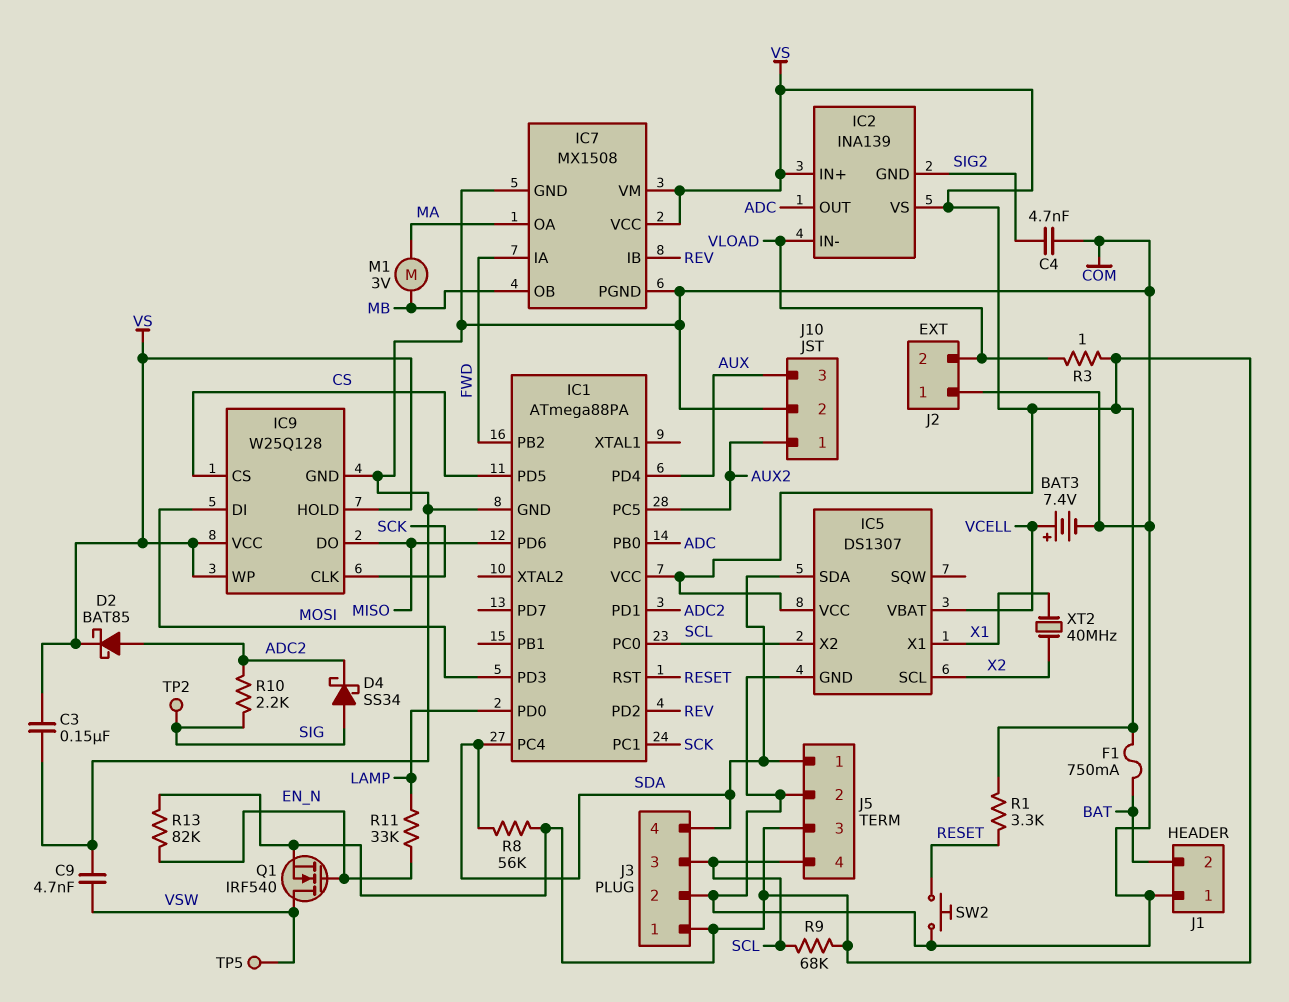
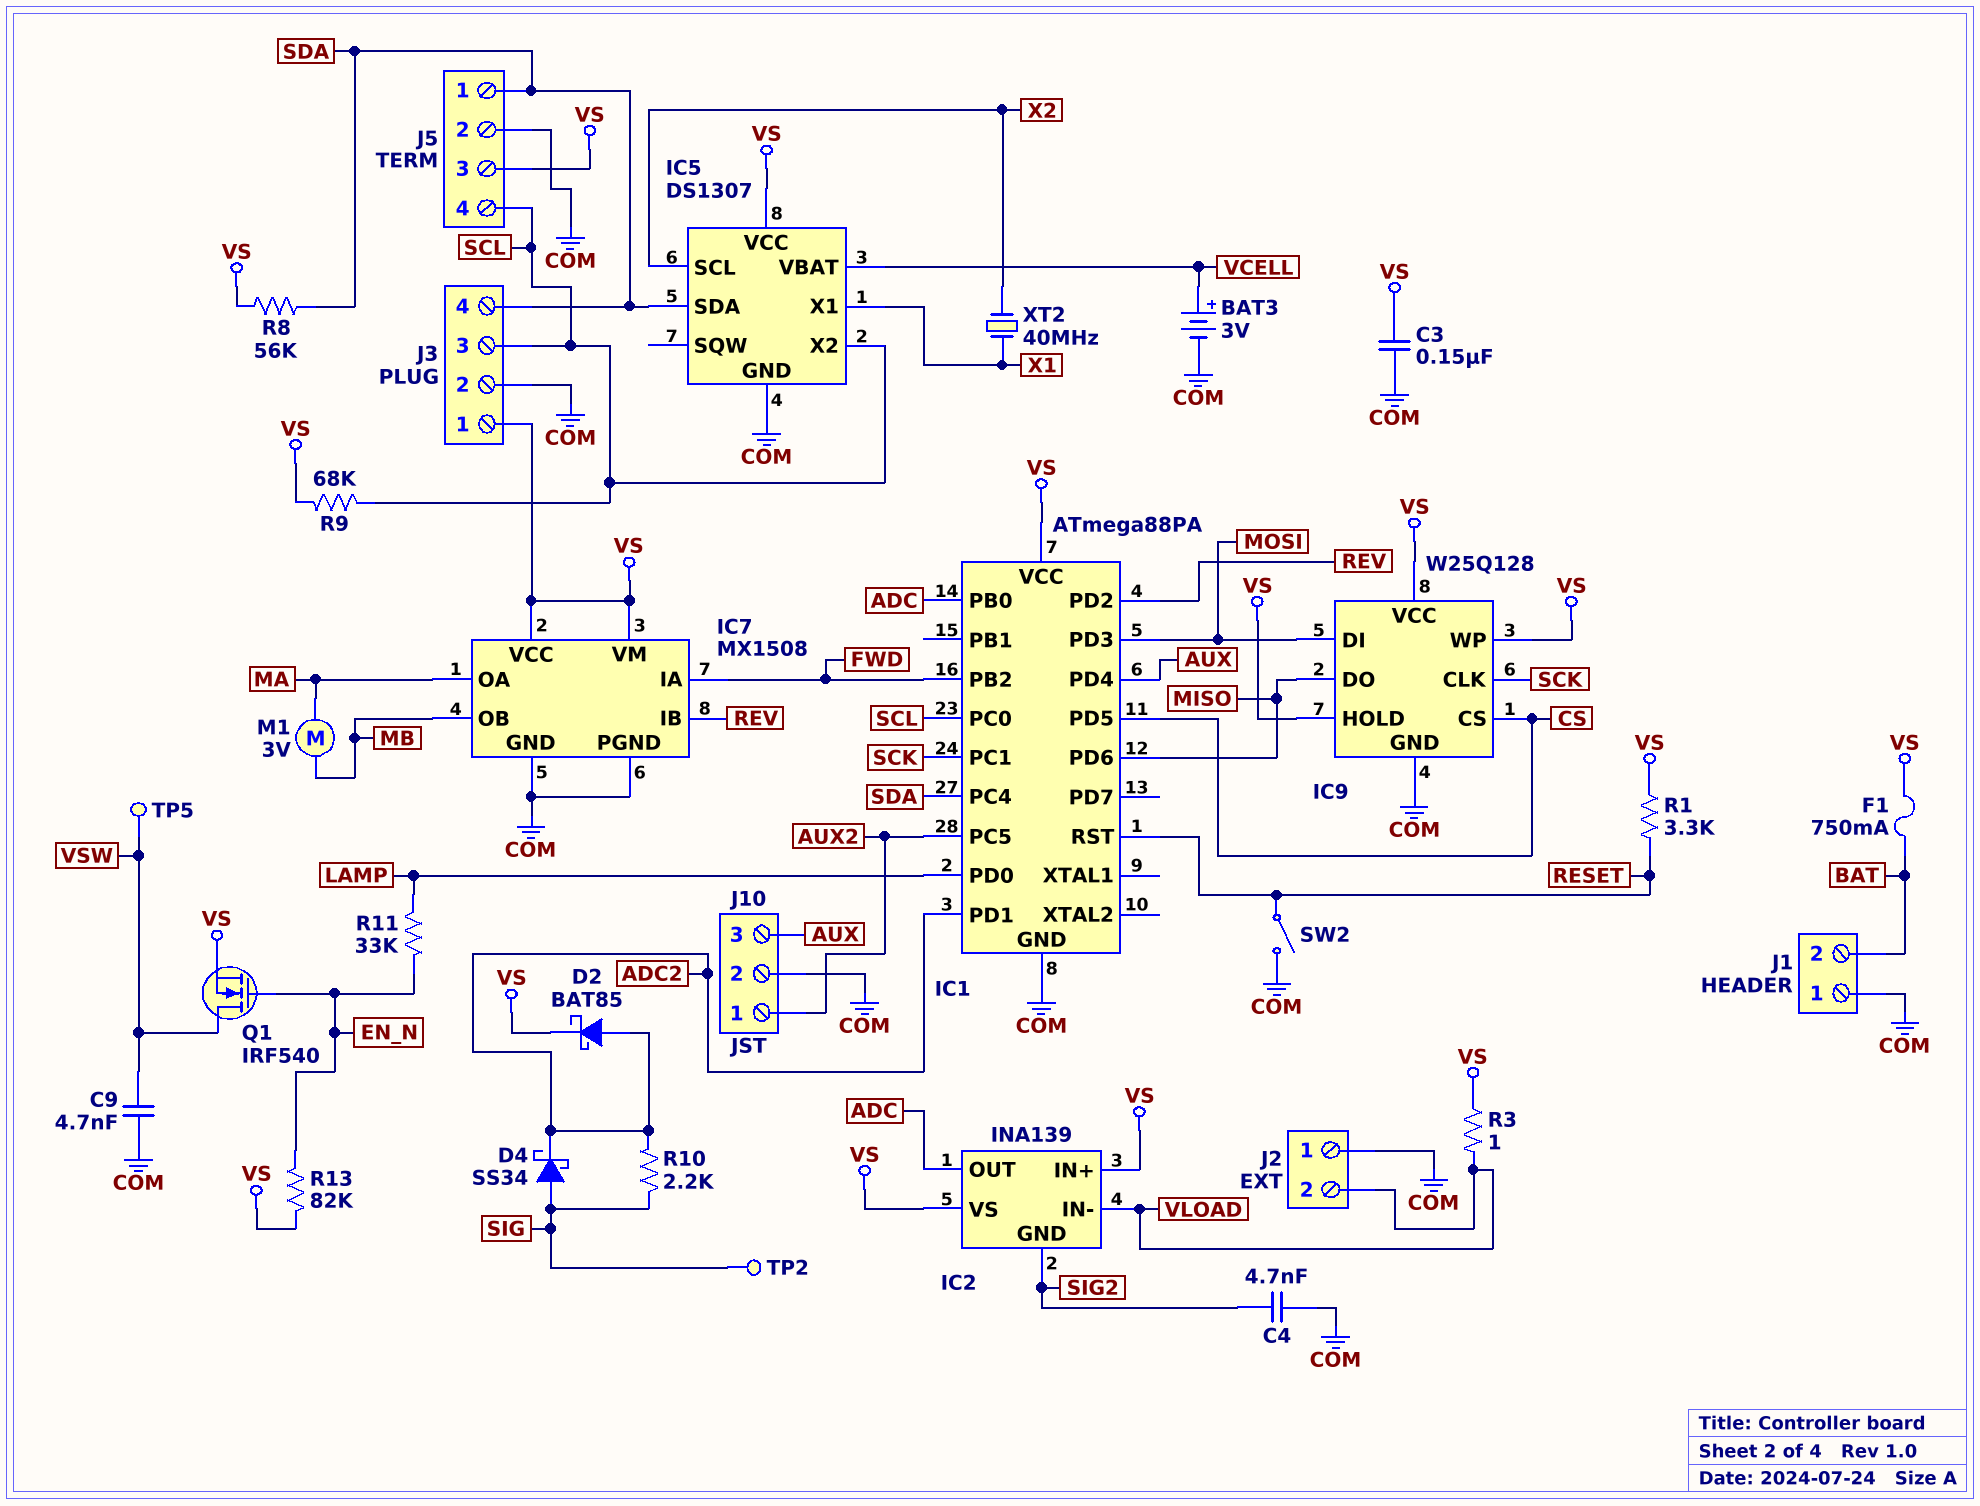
BAT3: 7.4V (plus VCELL, minus COM) -> 3V (plus VCELL, minus COM)
SW2: button (COM, RESET) -> switch (COM, RESET)

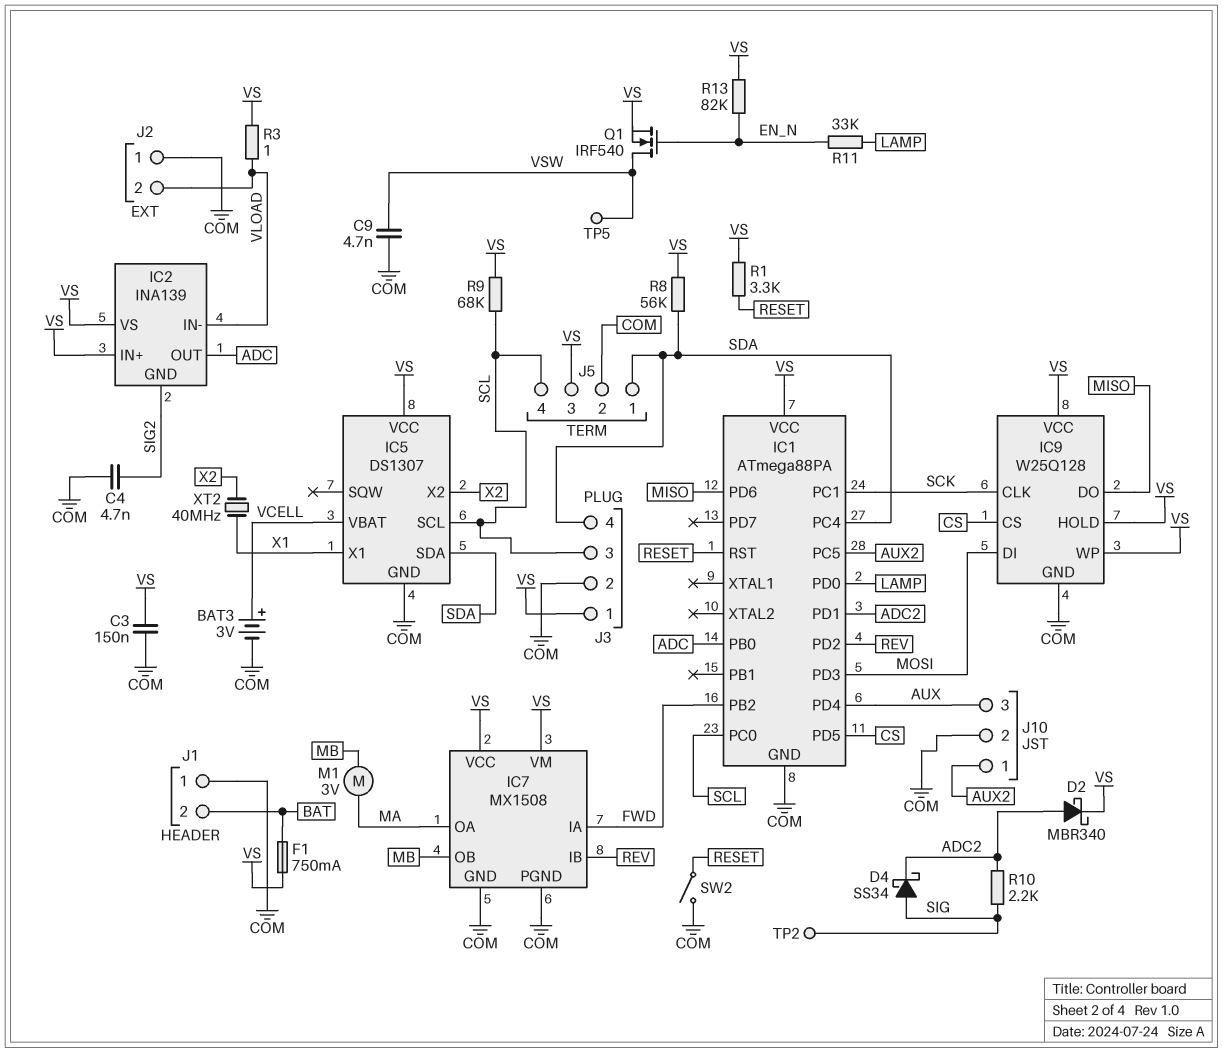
D2: schottky BAT85 (A ADC2, K VS) -> schottky MBR340 (A ADC2, K VS)
IC5 pin SCL: X2 -> SCL
IC5 pin X2: SCL -> X2

